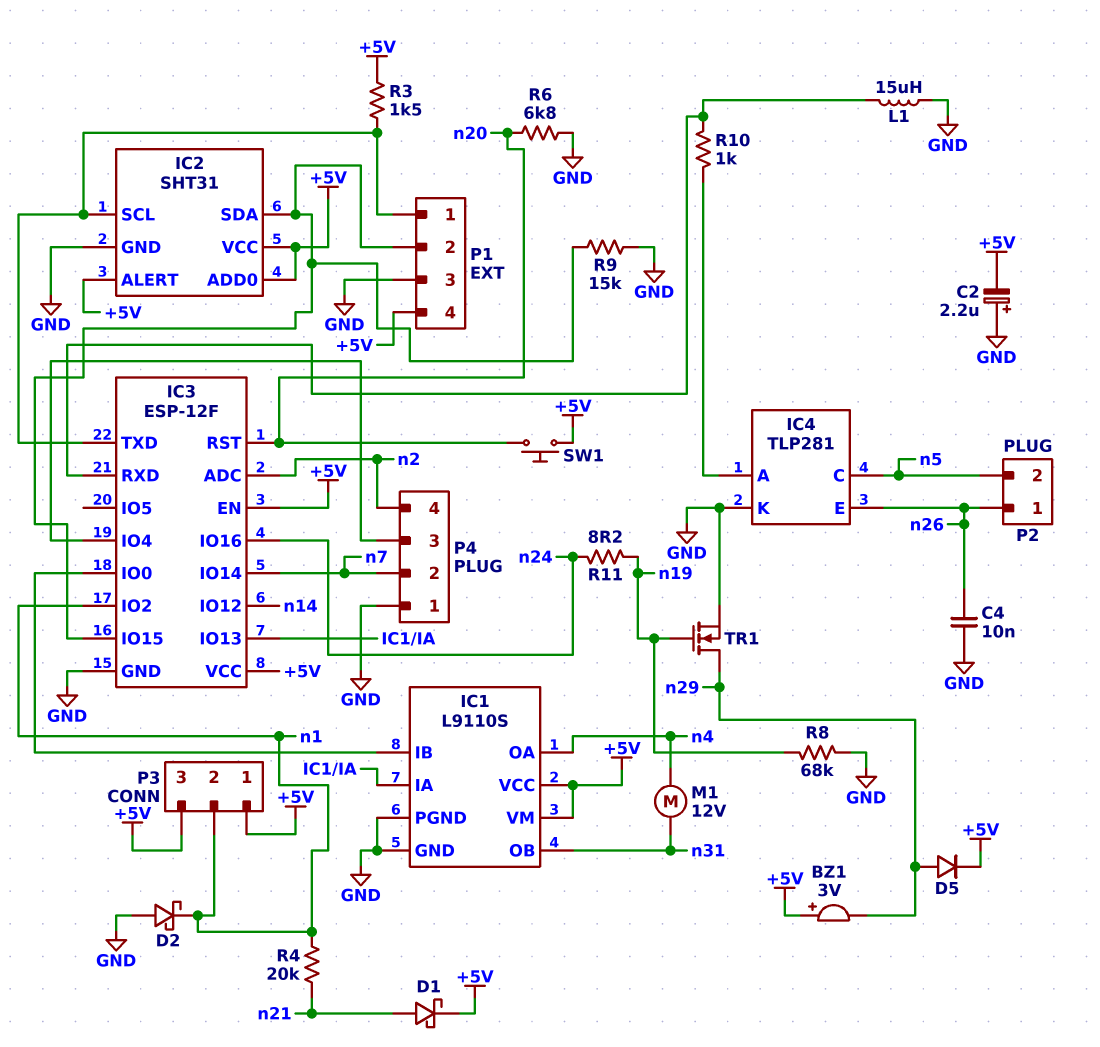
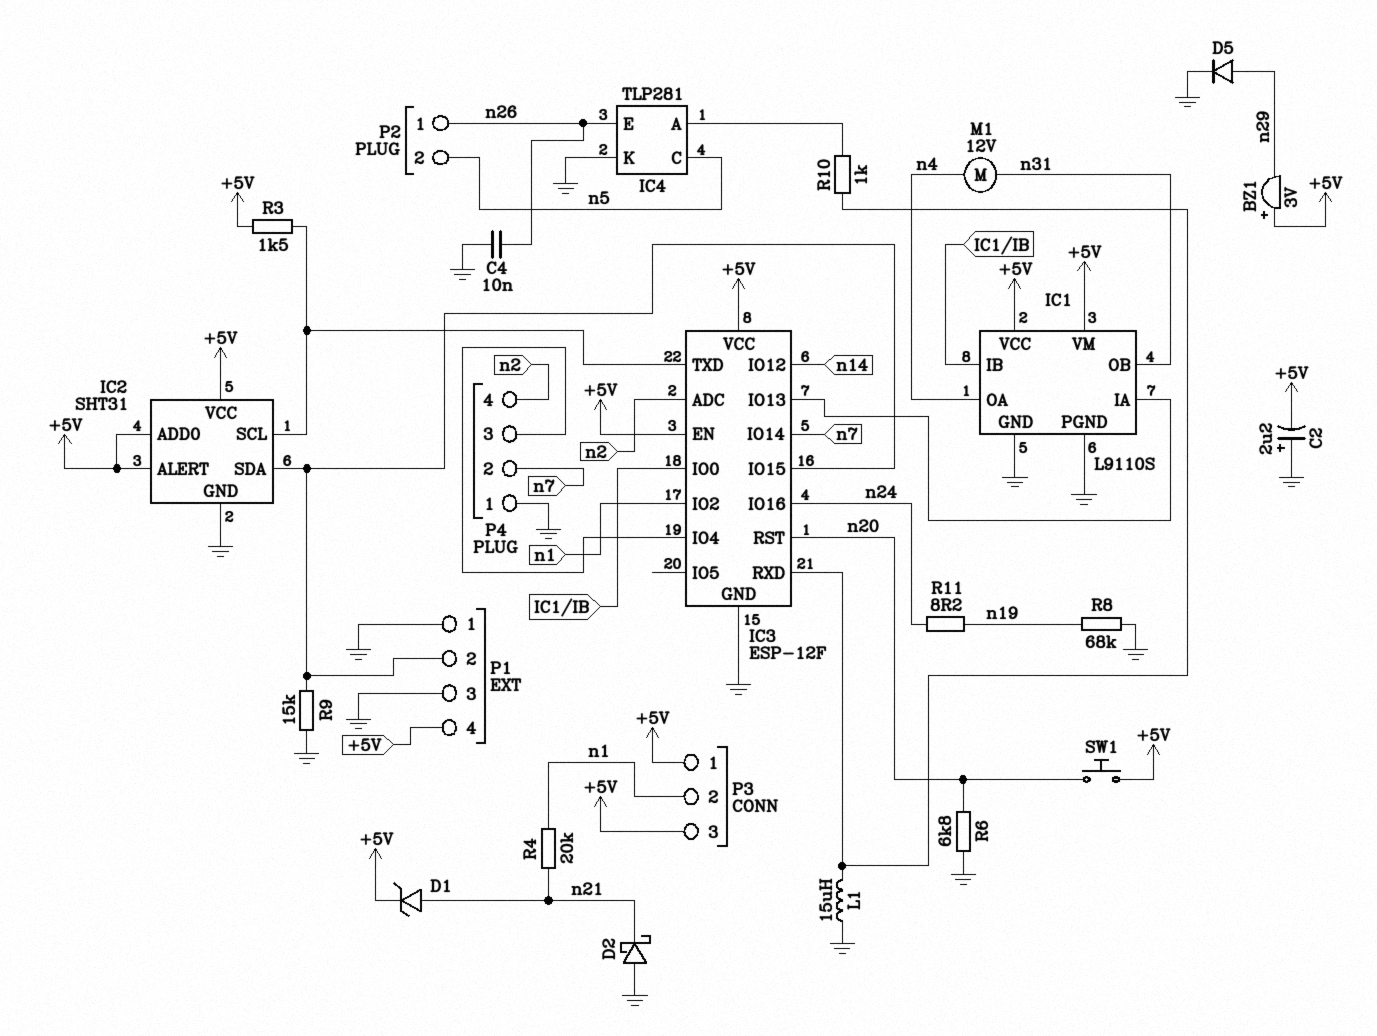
D1: schottky (A n21, K +5V) -> zener (A n21, K +5V)
D2: schottky (A GND, K n1) -> schottky (A GND, K n21)
D5: diode (A n29, K +5V) -> diode (A n29, K GND)
P1 pin 1: IC2/SCL -> GND
TR1: NMOS (G n19, D n29, S GND) -> none

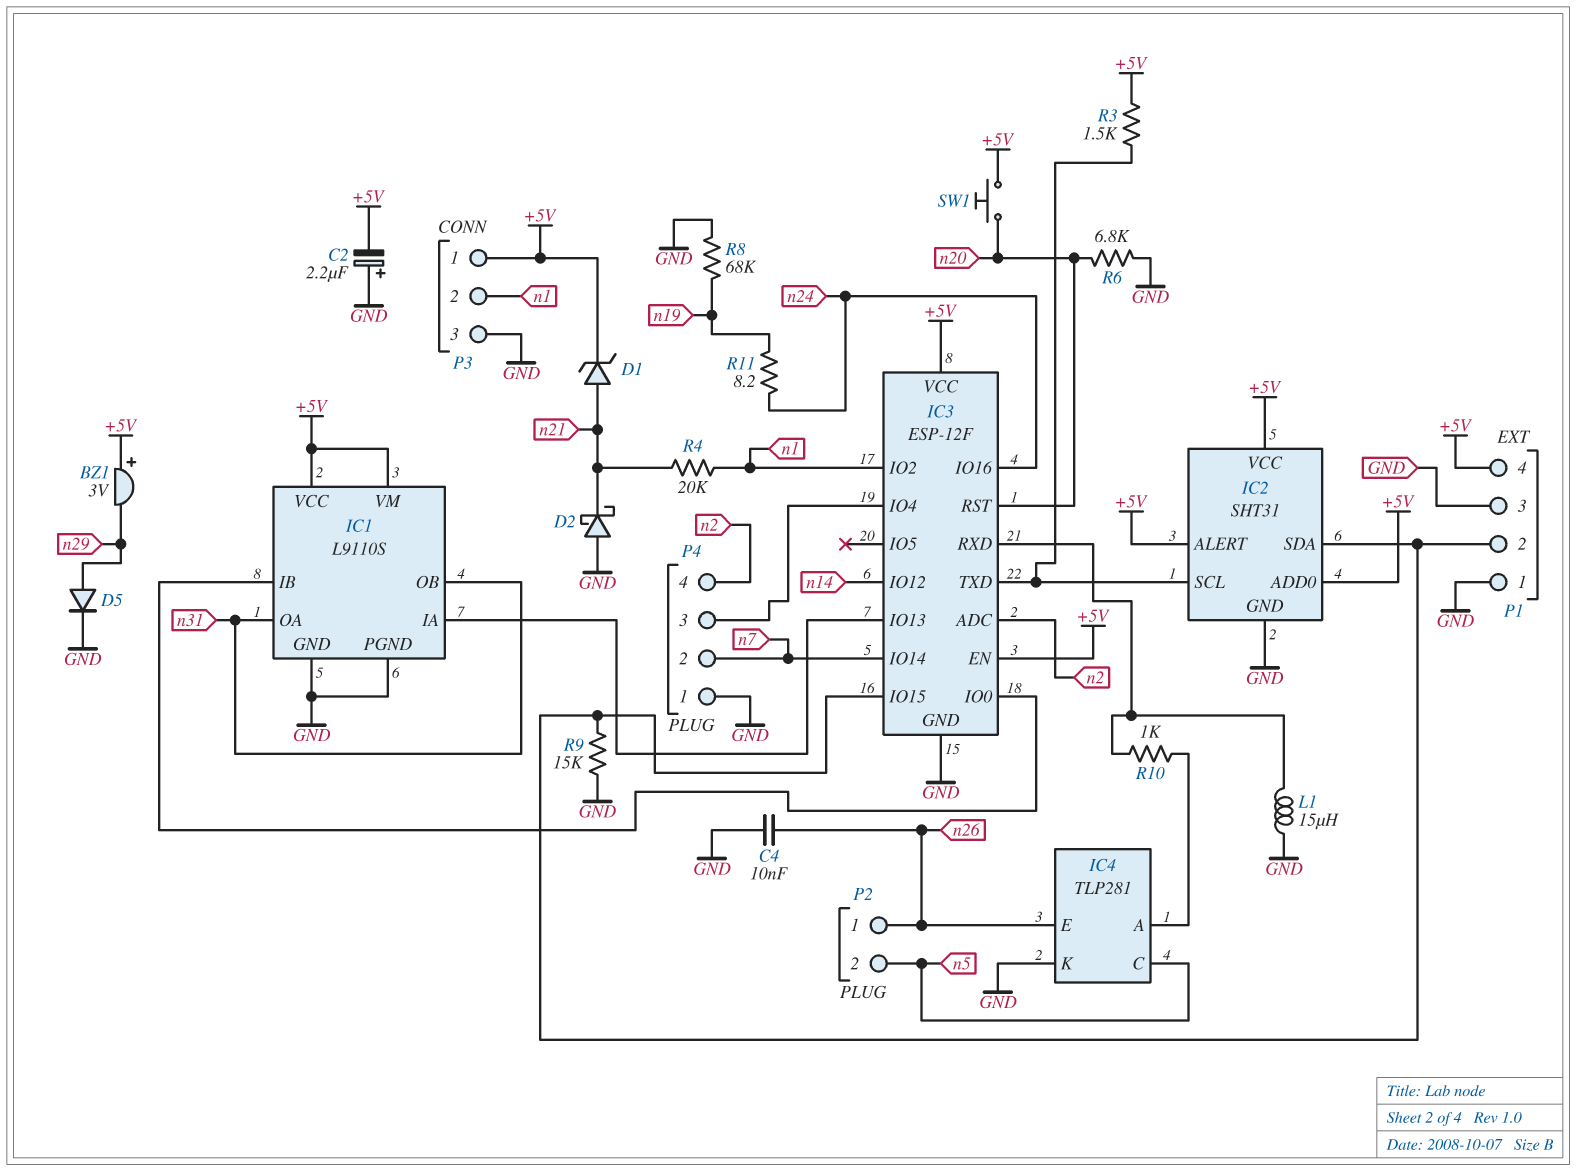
IC1 pin OA: n4 -> n31
M1: motor 12V (n4, n31) -> none
P3 pin 3: +5V -> GND

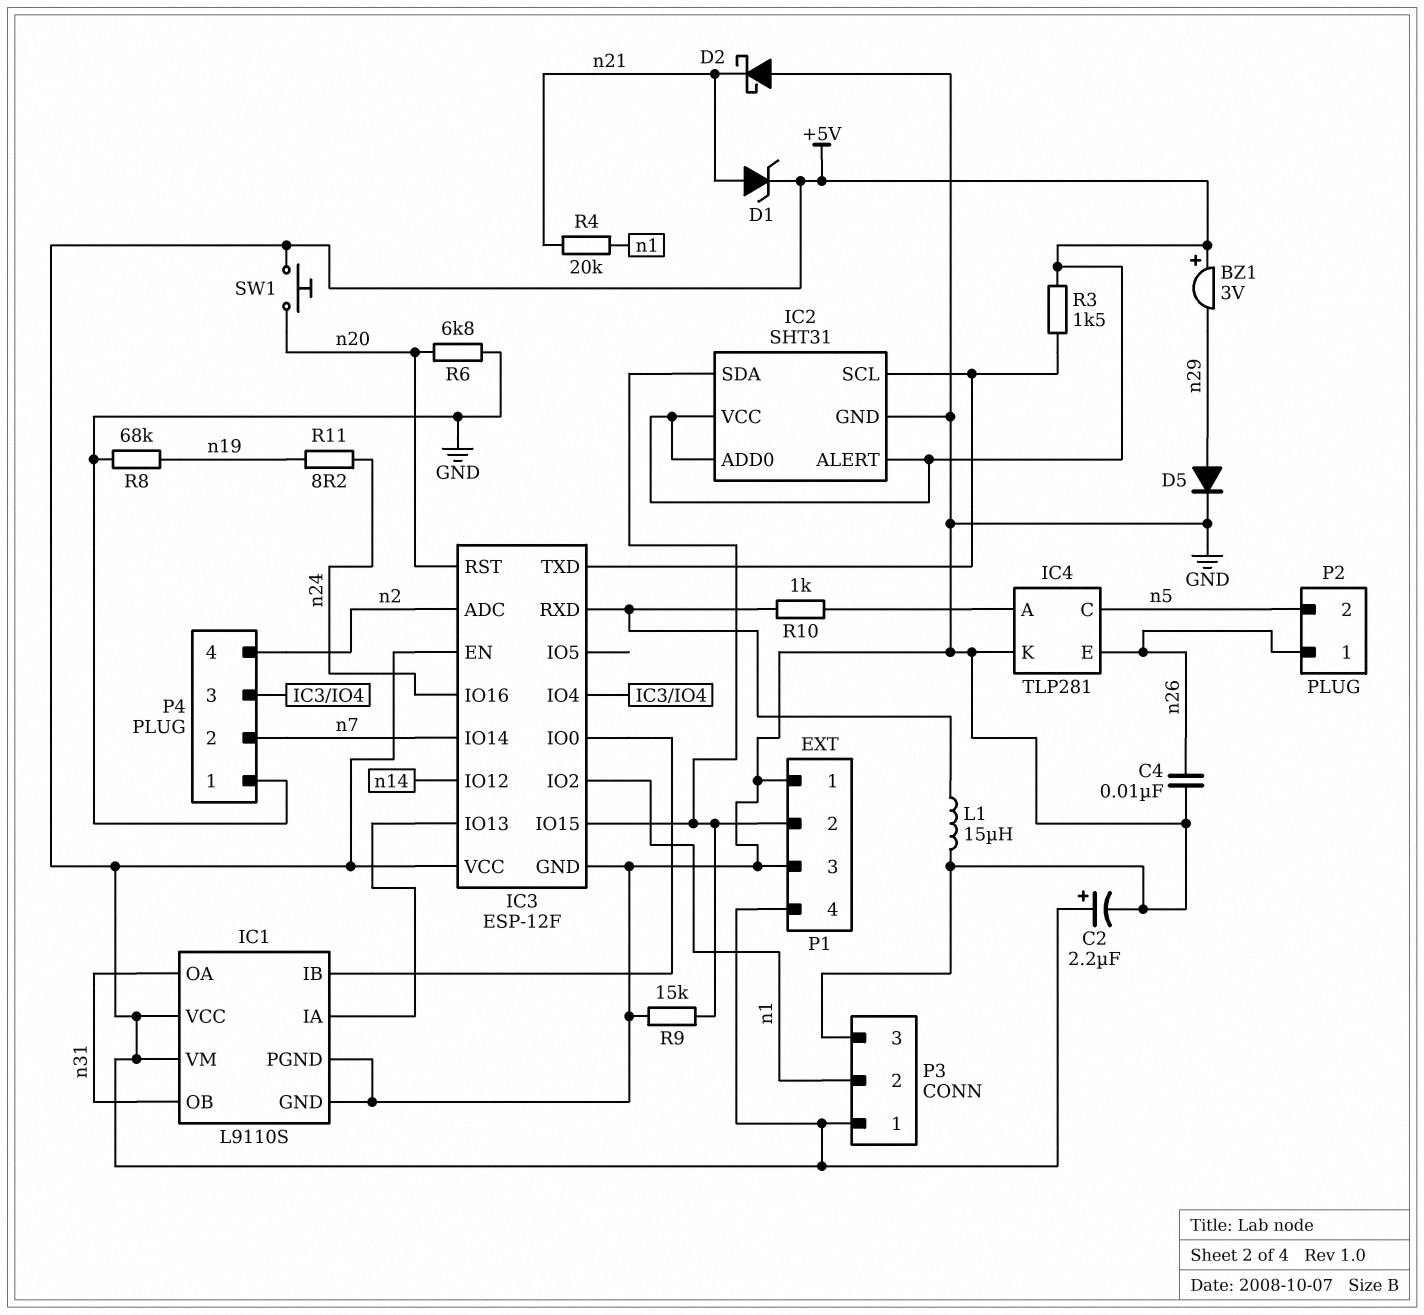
C2: 2.2uF (plus GND, minus +5V) -> 2.2uF (plus +5V, minus GND)

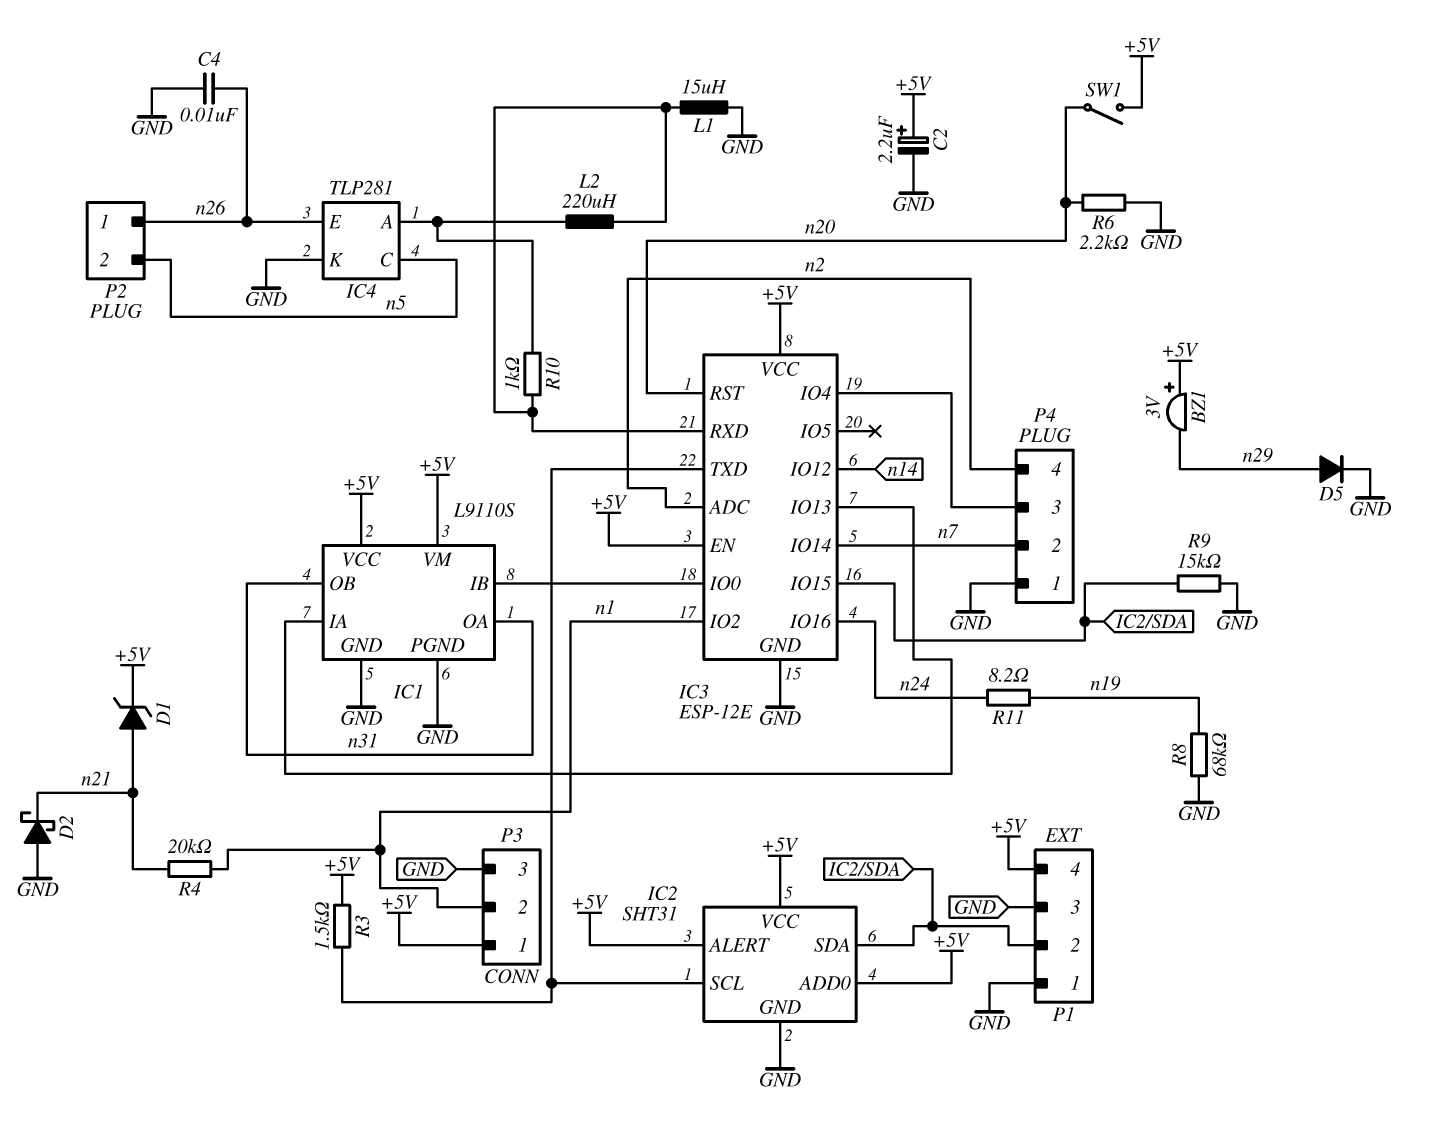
IC3: ESP-12F -> ESP-12E
L2: none -> 220uH (IC3/RXD, IC4/A)
R6: 6.8k (GND, n20) -> 2.2k (GND, n20)
SW1: button (+5V, n20) -> switch (+5V, n20)

